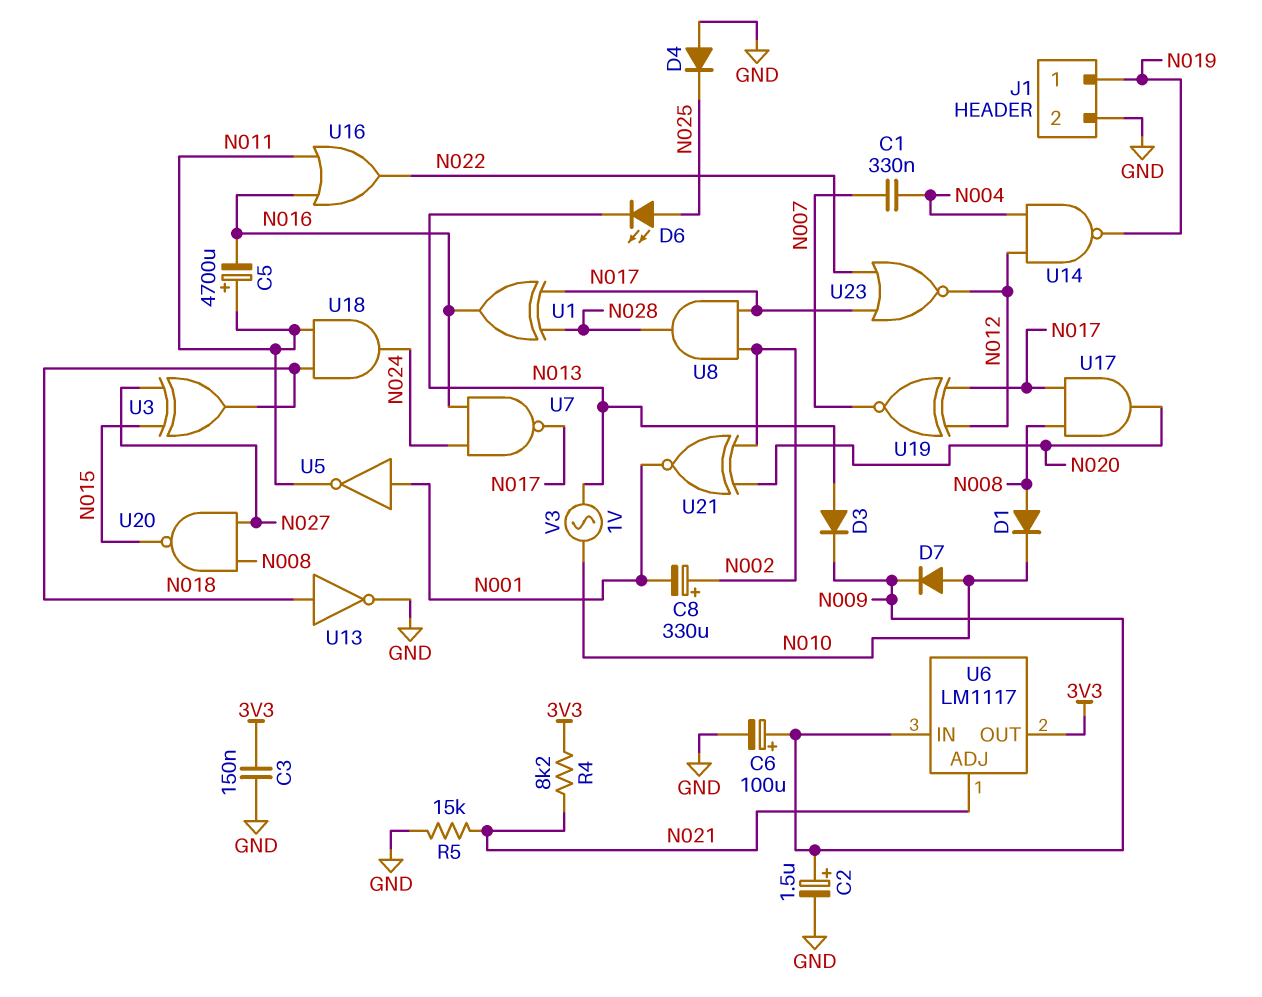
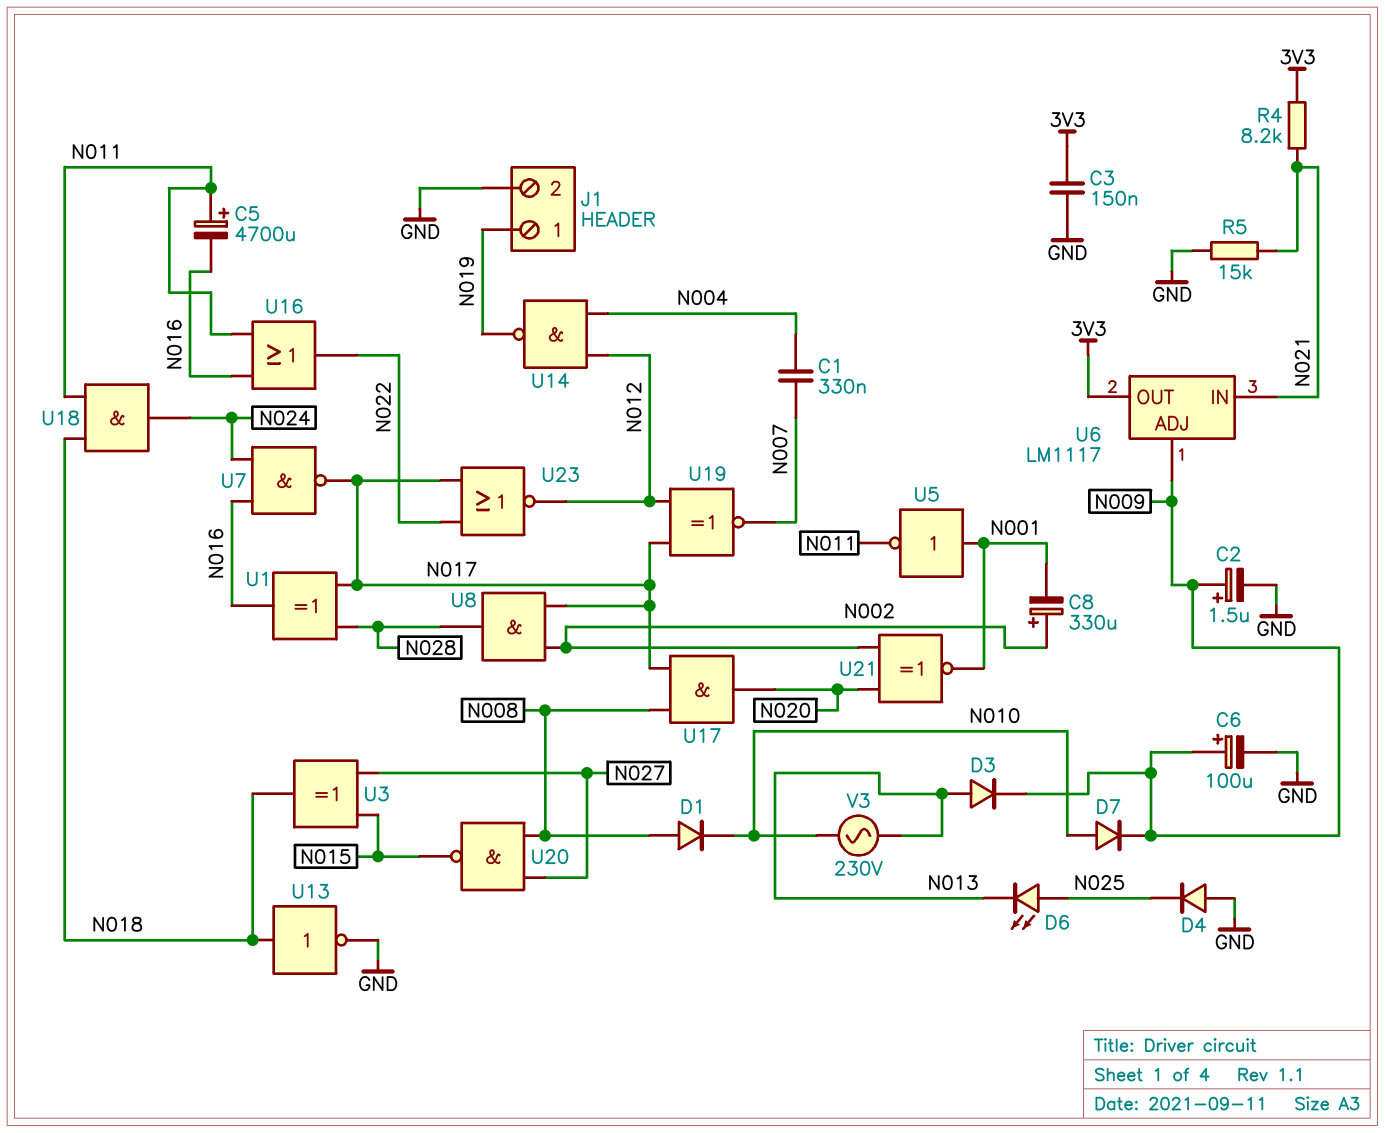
U6 pin ADJ: N021 -> N009
U6 pin IN: N009 -> N021
V3: AC 1V (N010, N013) -> AC 230V (N010, N013)

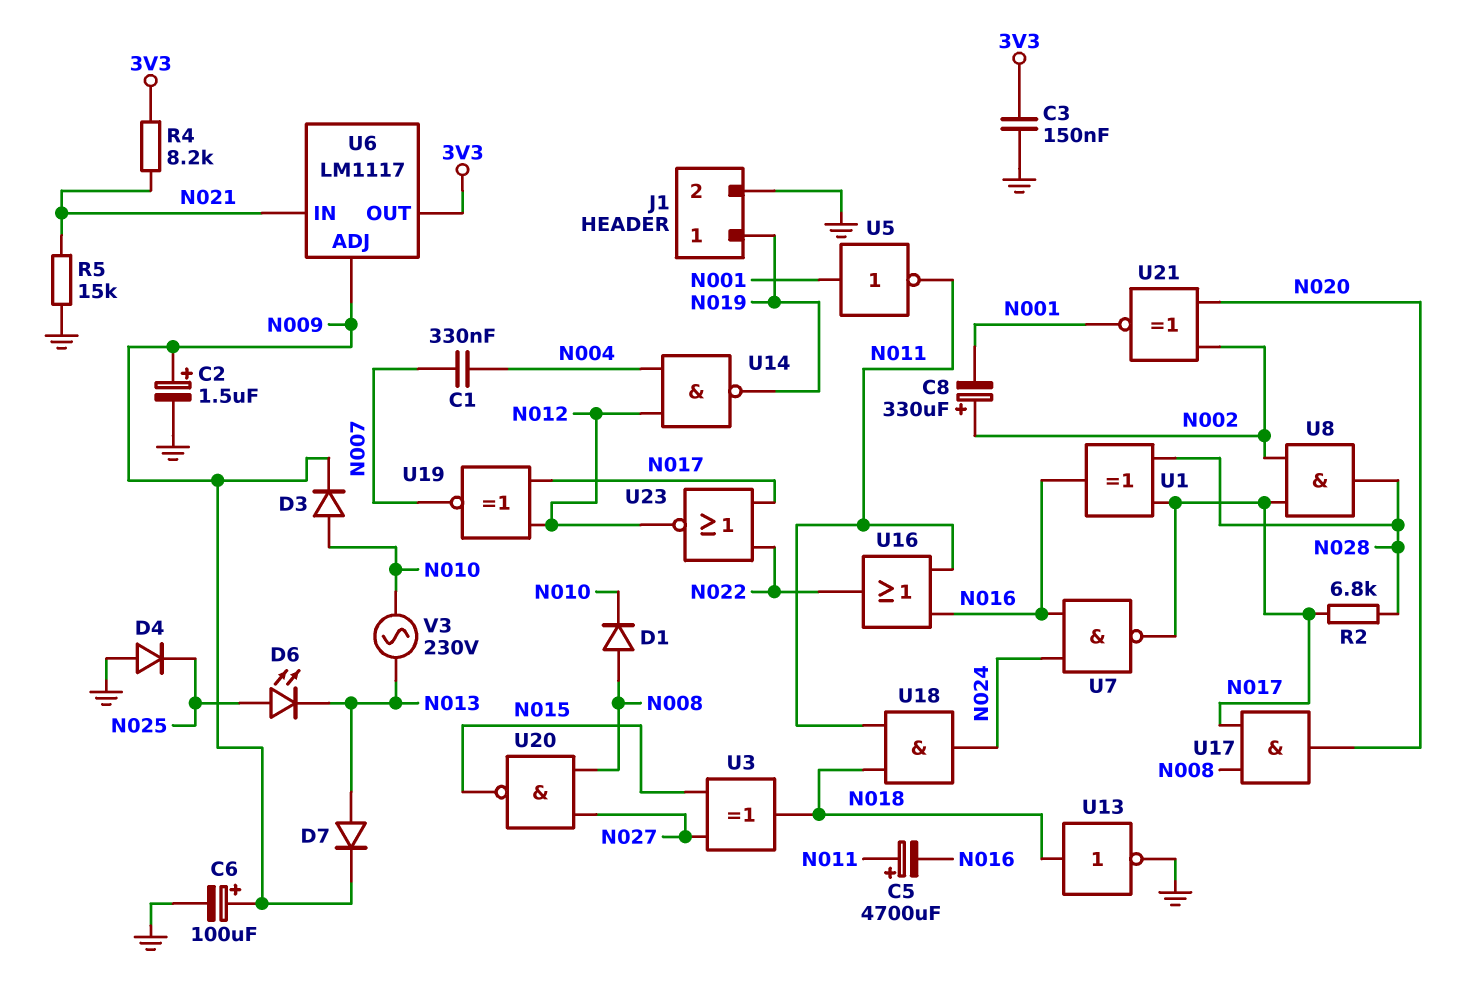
D3: diode (A N013, K N009) -> diode (A N010, K N009)
D7: diode (A N010, K N009) -> diode (A N013, K N009)
R2: none -> 6.8k (N017, N028)

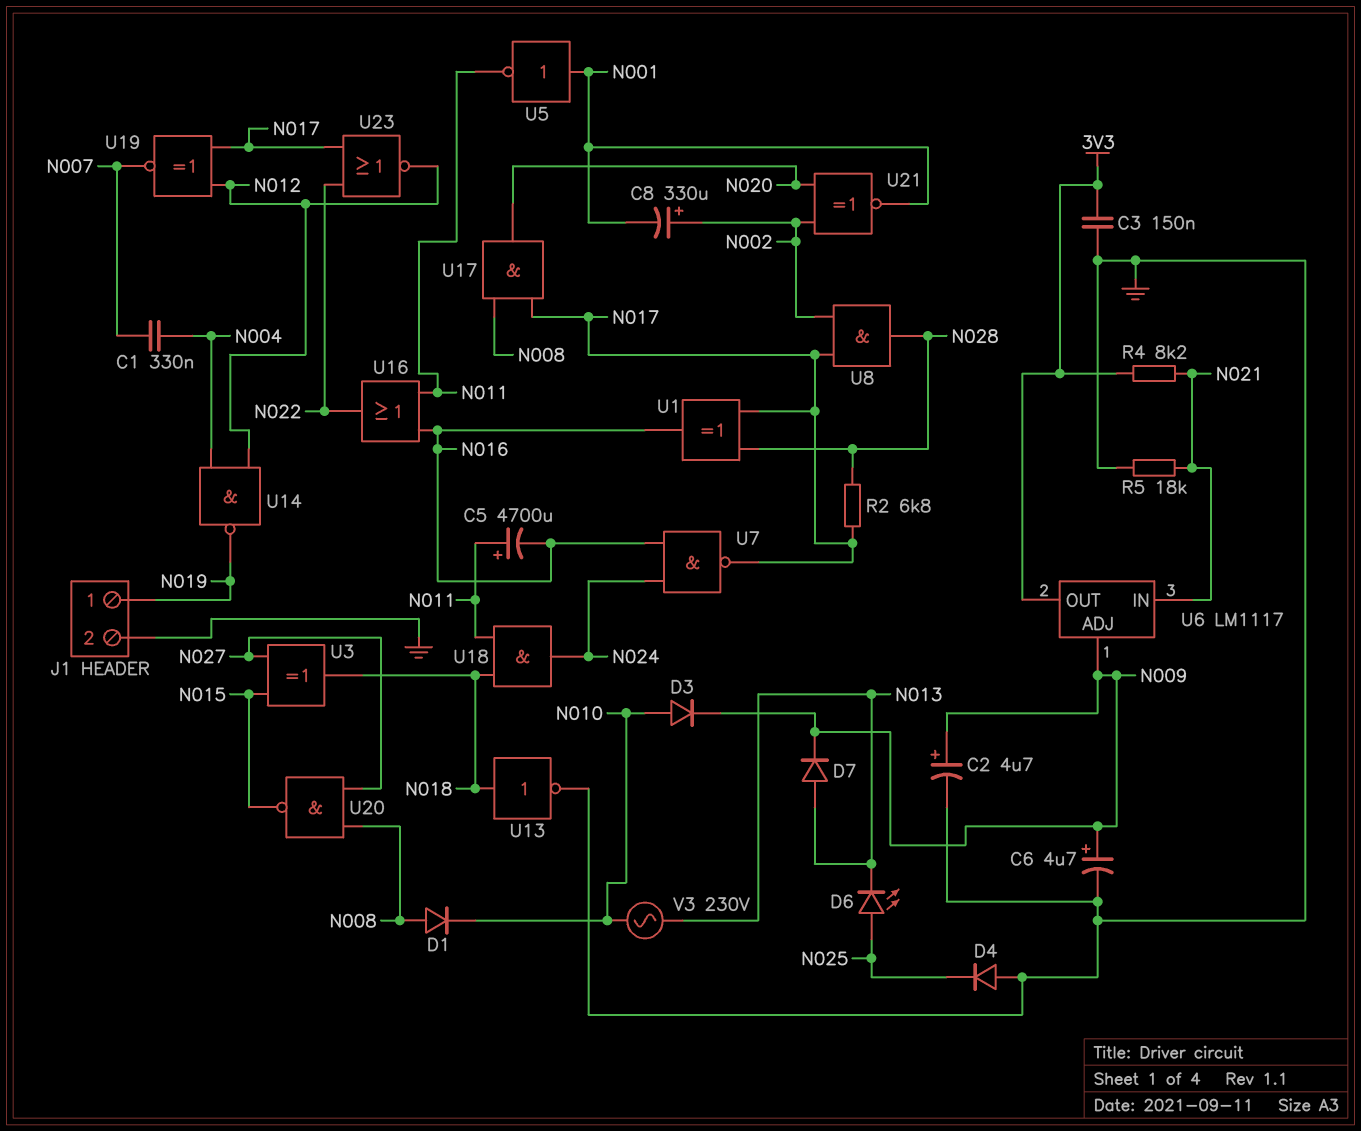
C2: 1.5uF (plus N009, minus GND) -> 4.7uF (plus N009, minus GND)
C6: 100uF (plus N009, minus GND) -> 4.7uF (plus N009, minus GND)
R5: 15k (GND, N021) -> 18k (GND, N021)

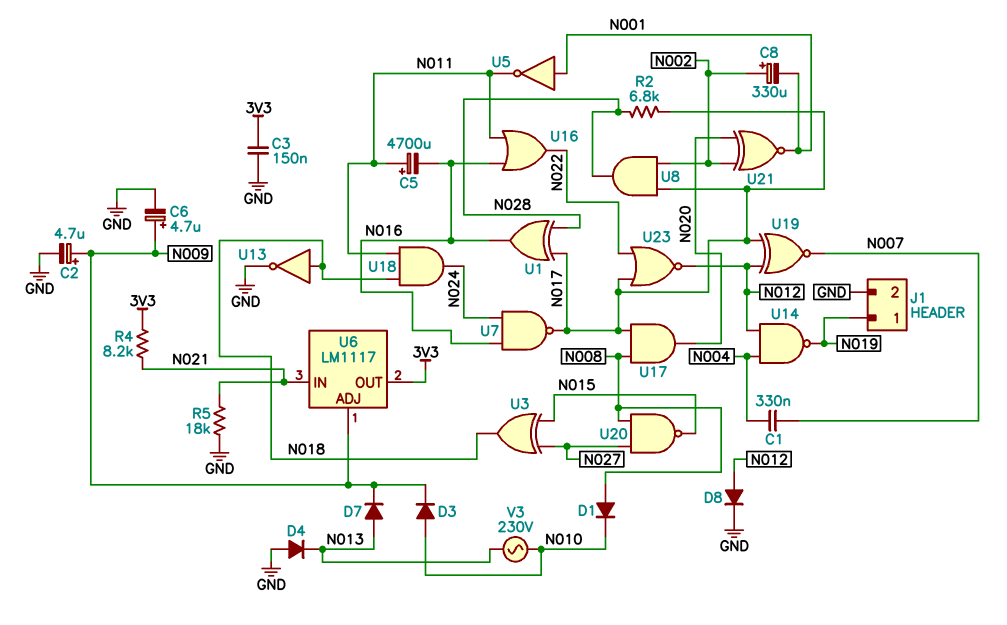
D4: diode (A GND, K N025) -> diode (A GND, K N013)
D6: LED (A N025, K N013) -> none
D8: none -> diode (A N012, K GND)

